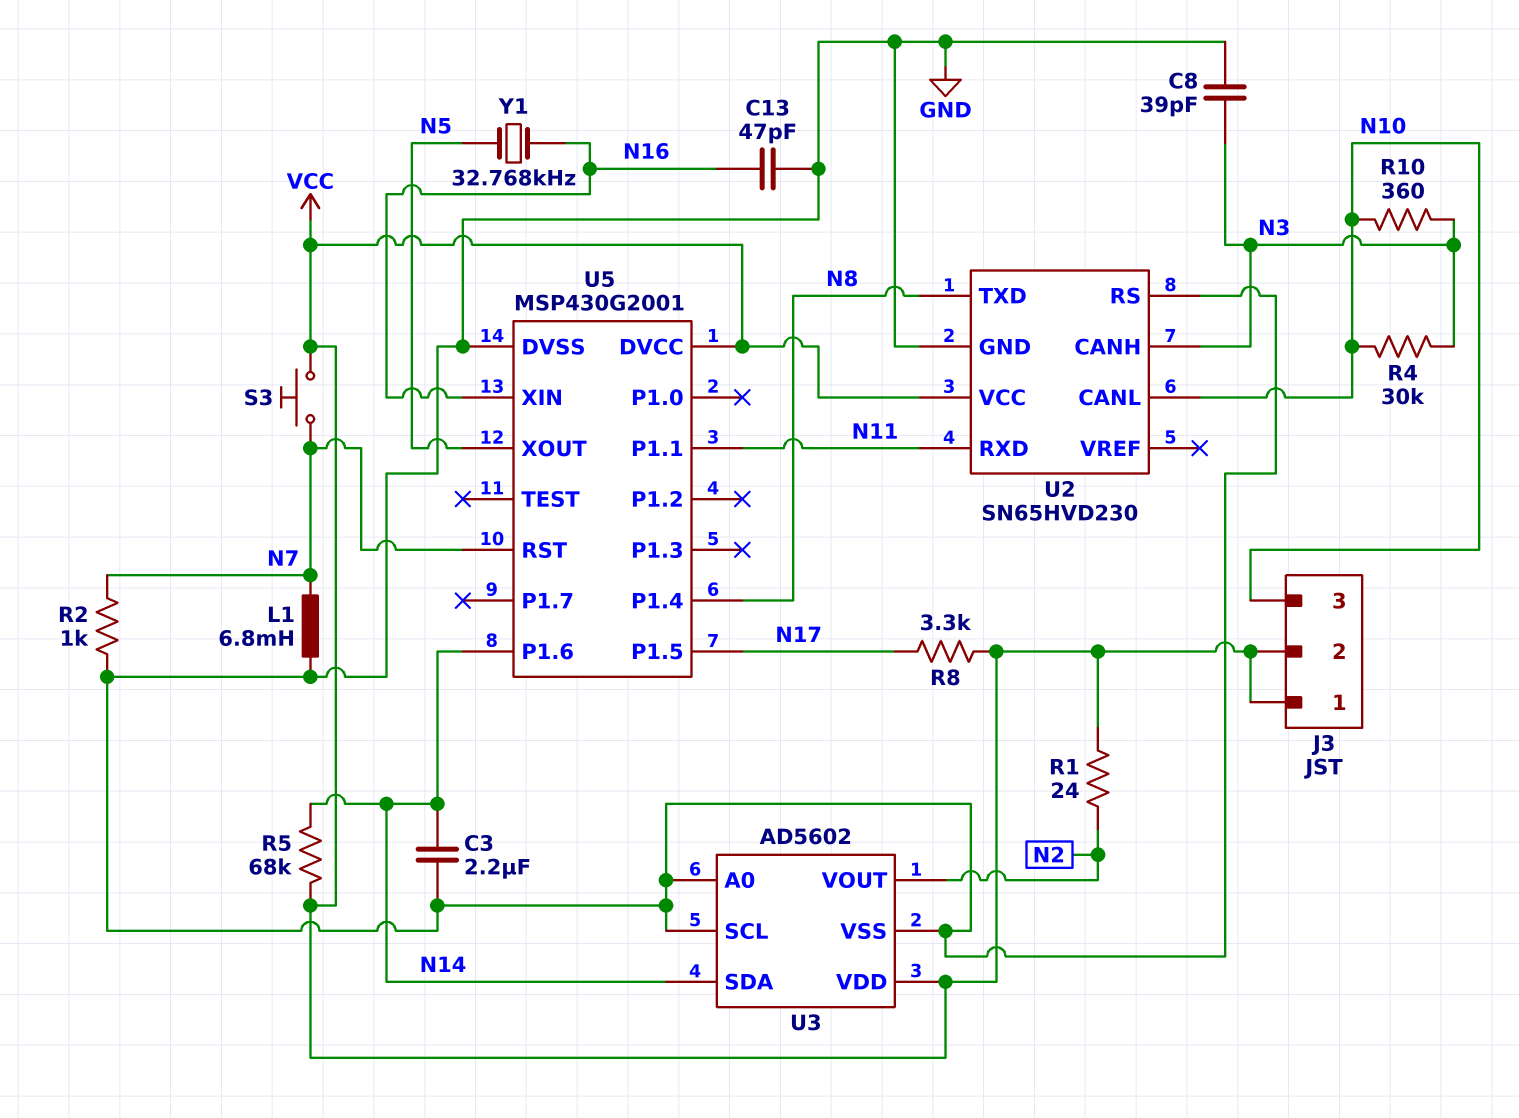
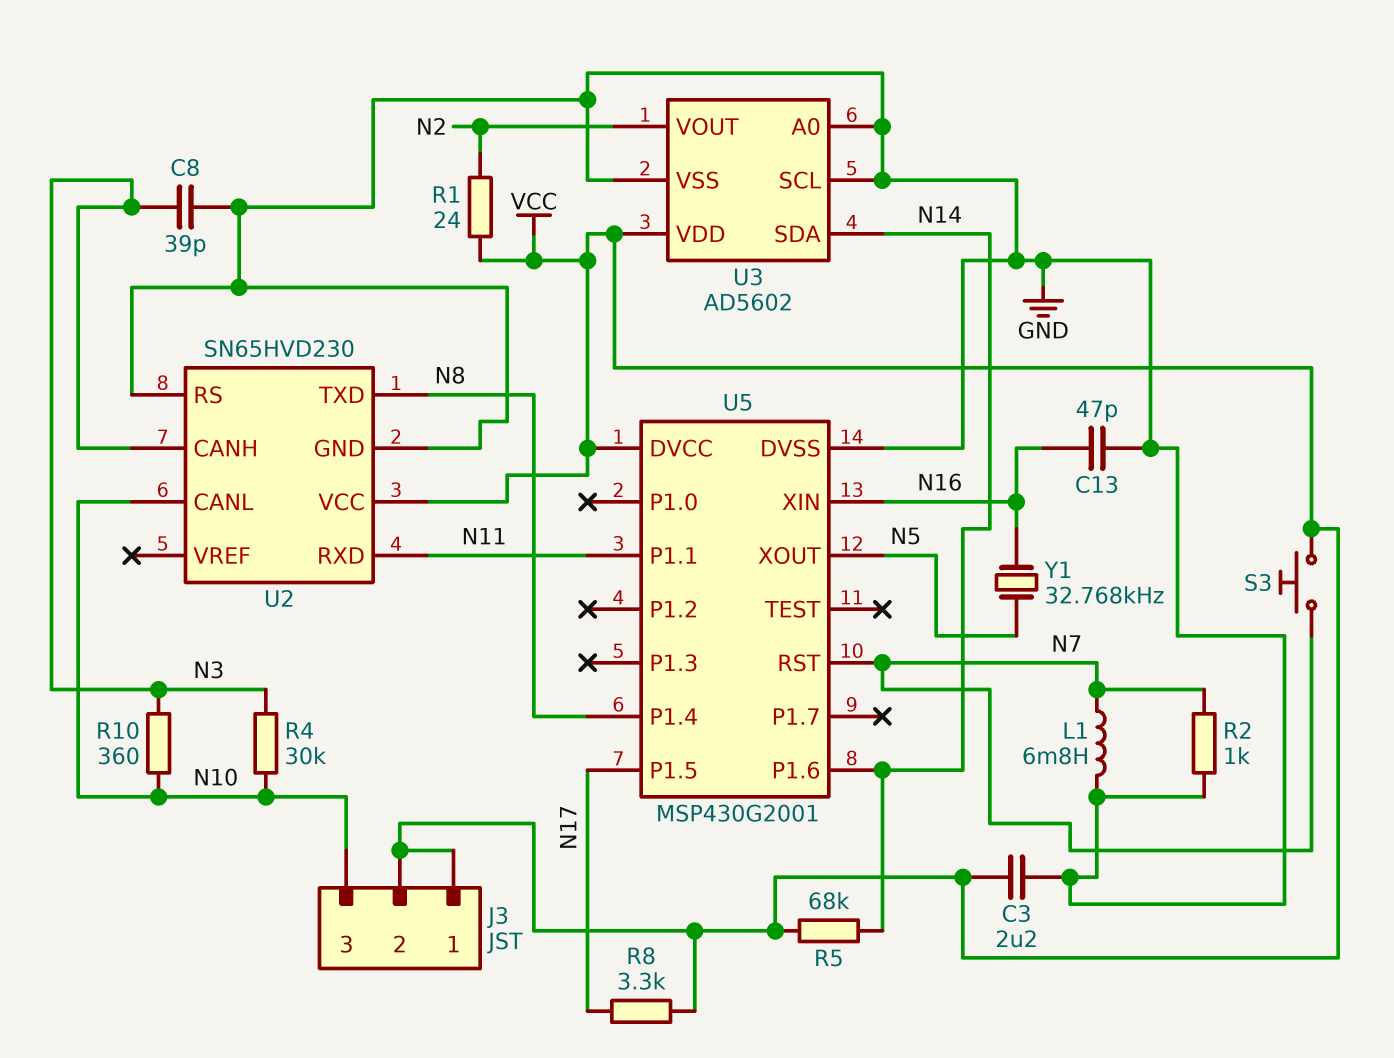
C3: 2.2uF (GND, N14) -> 2.2uF (GND, VCC)

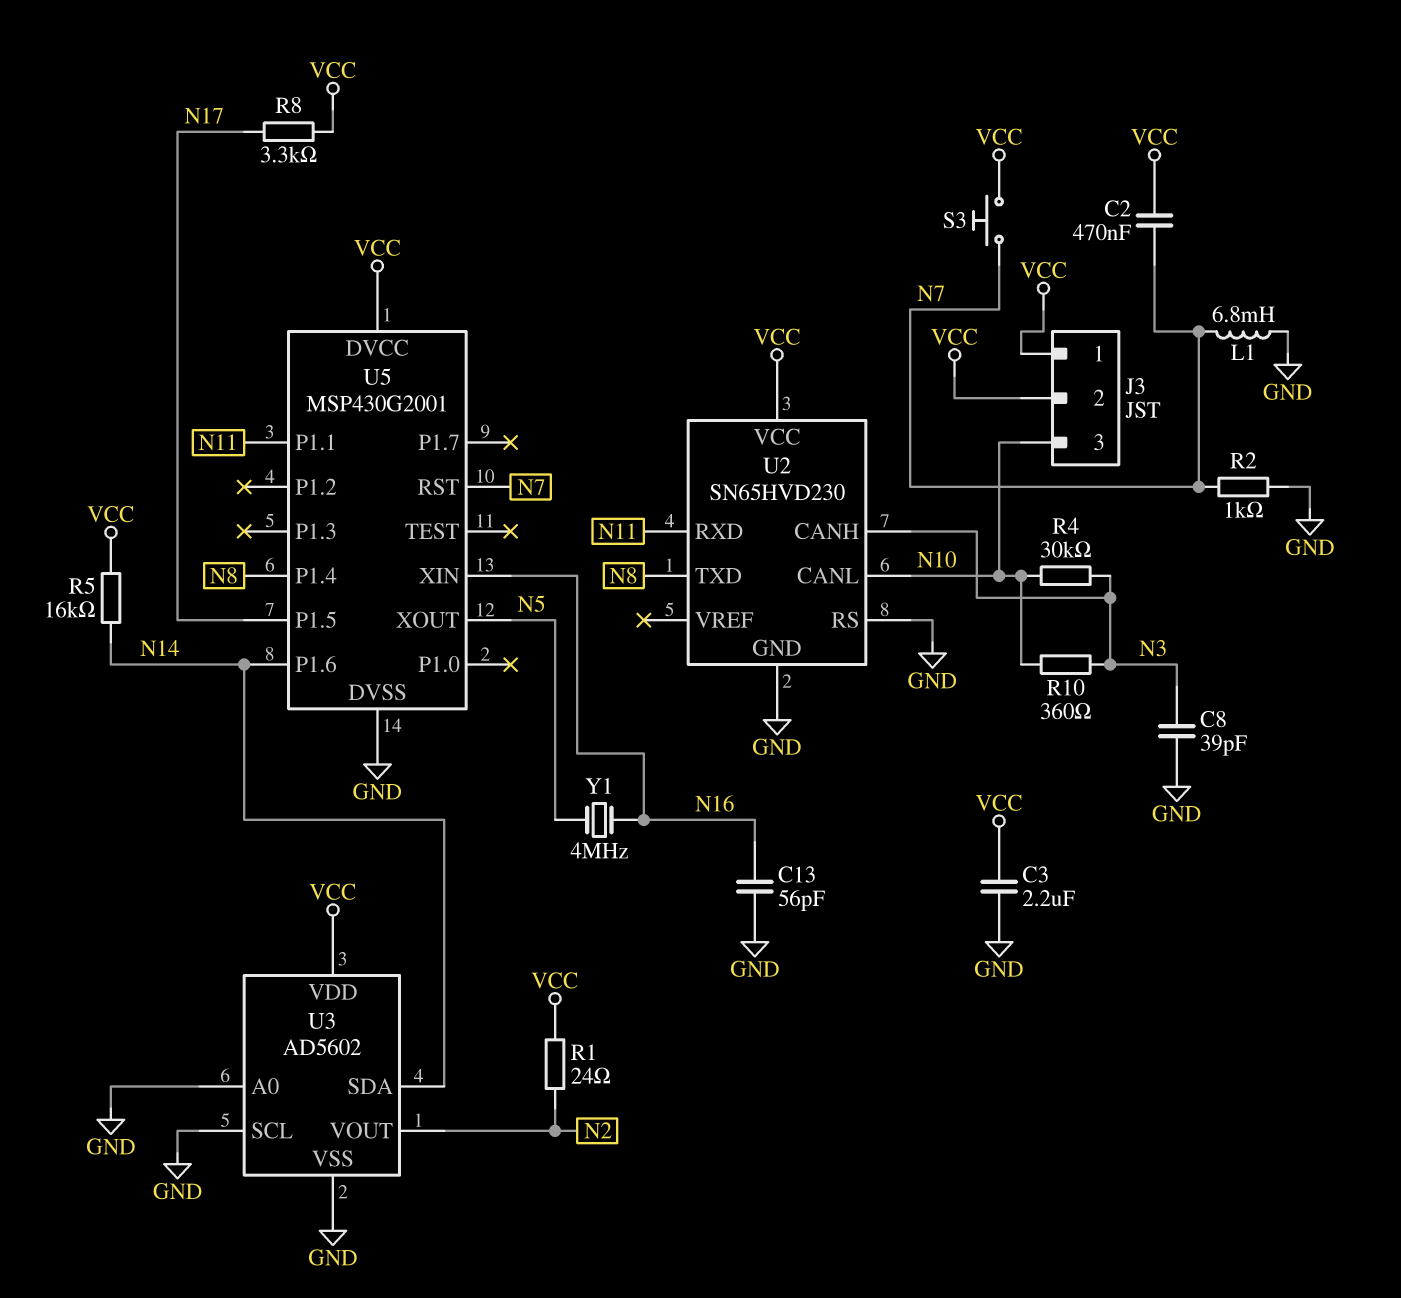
C2: none -> 470nF (N7, VCC)
C13: 47pF (GND, N16) -> 56pF (GND, N16)
R5: 68k (N14, VCC) -> 16k (N14, VCC)
Y1: 32.768kHz (N5, N16) -> 4MHz (N5, N16)

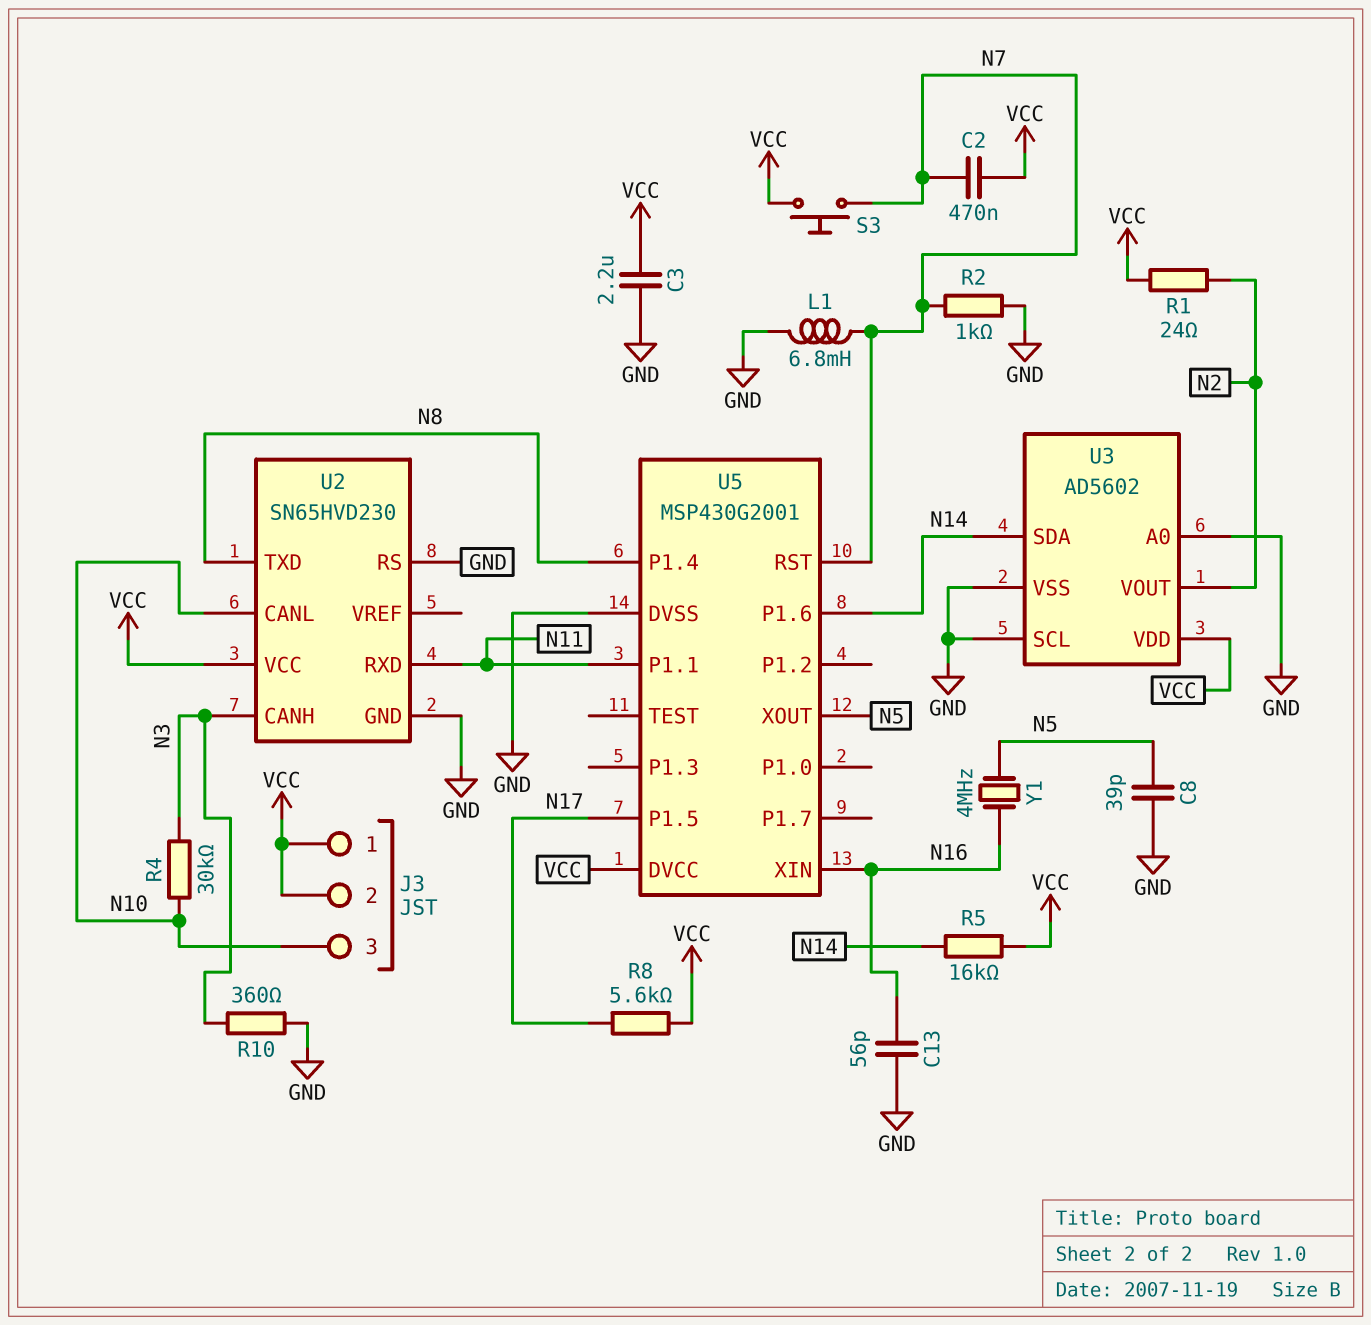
C8: 39pF (GND, N3) -> 39pF (GND, N5)
R8: 3.3k (N17, VCC) -> 5.6k (N17, VCC)
R10: 360 (N3, N10) -> 360 (GND, N3)

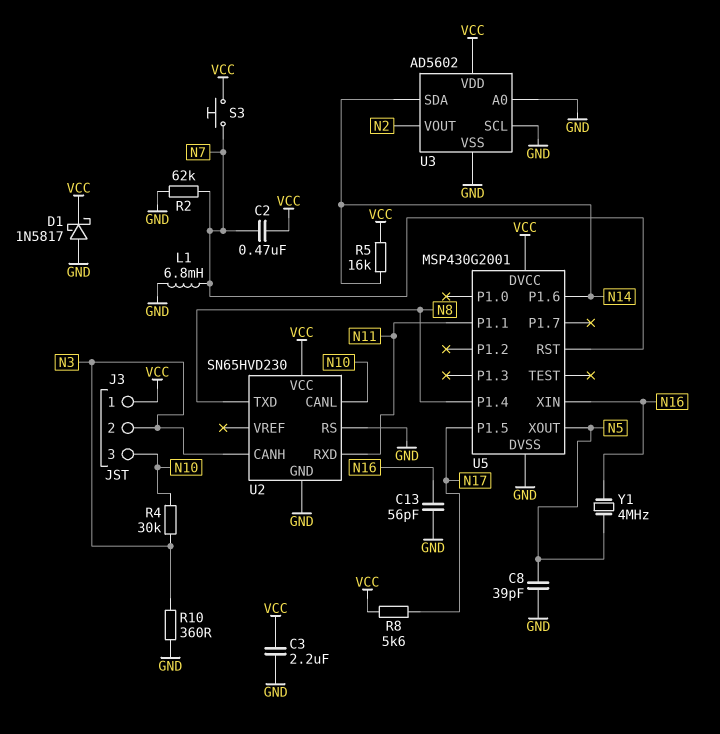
D1: none -> schottky 1N5817 (A GND, K VCC)
J3 pin 2: VCC -> N3
R1: 24 (N2, VCC) -> none
R2: 1k (GND, N7) -> 62k (GND, N7)

